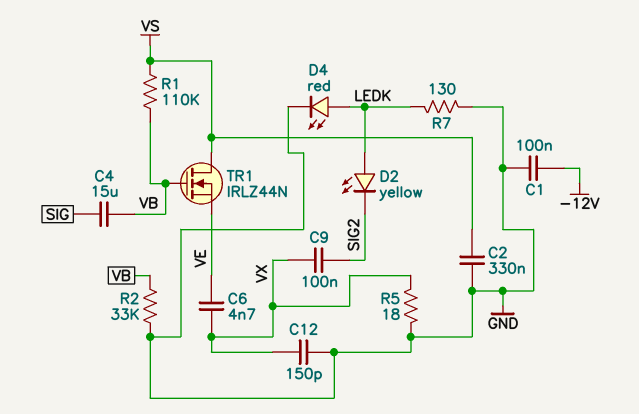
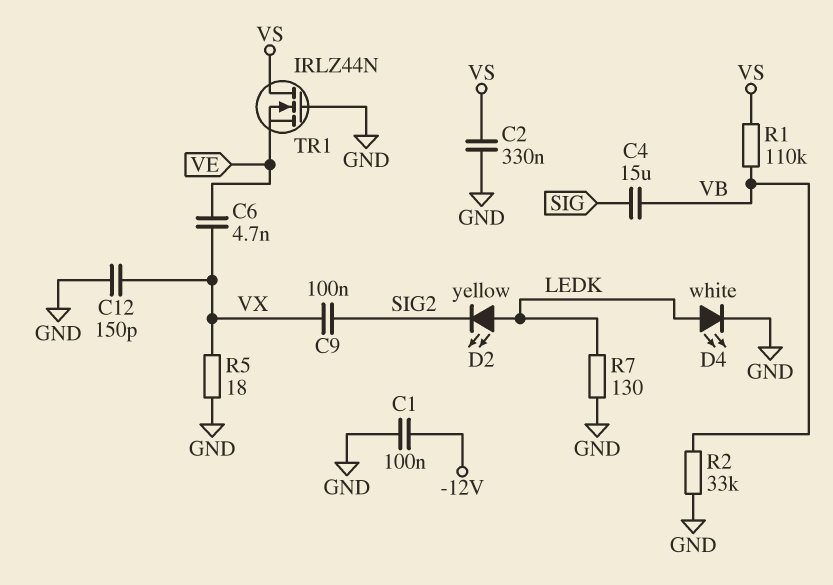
D4: LED red (A LEDK, K GND) -> LED white (A LEDK, K GND)
TR1: NMOS IRLZ44N (G VB, D VS, S VE) -> NMOS IRLZ44N (G GND, D VS, S VE)

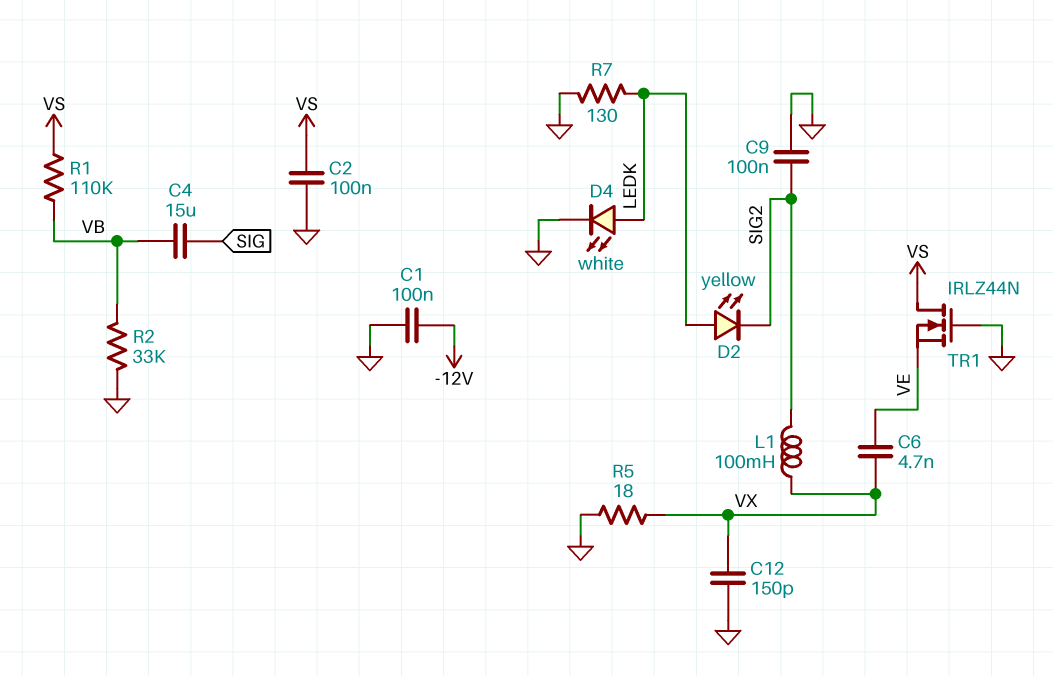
C2: 330nF (GND, VS) -> 100nF (GND, VS)
C9: 100nF (SIG2, VX) -> 100nF (GND, SIG2)
L1: none -> 100mH (SIG2, VX)

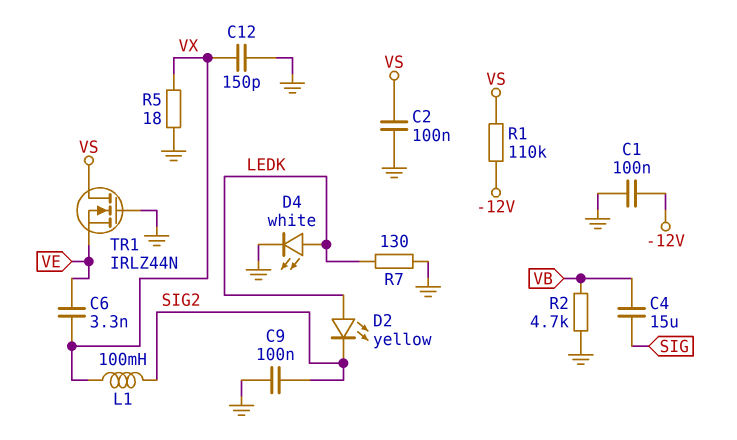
C6: 4.7nF (VE, VX) -> 3.3nF (VE, VX)
R1: 110k (VB, VS) -> 110k (-12V, VS)
R2: 33k (GND, VB) -> 4.7k (GND, VB)

